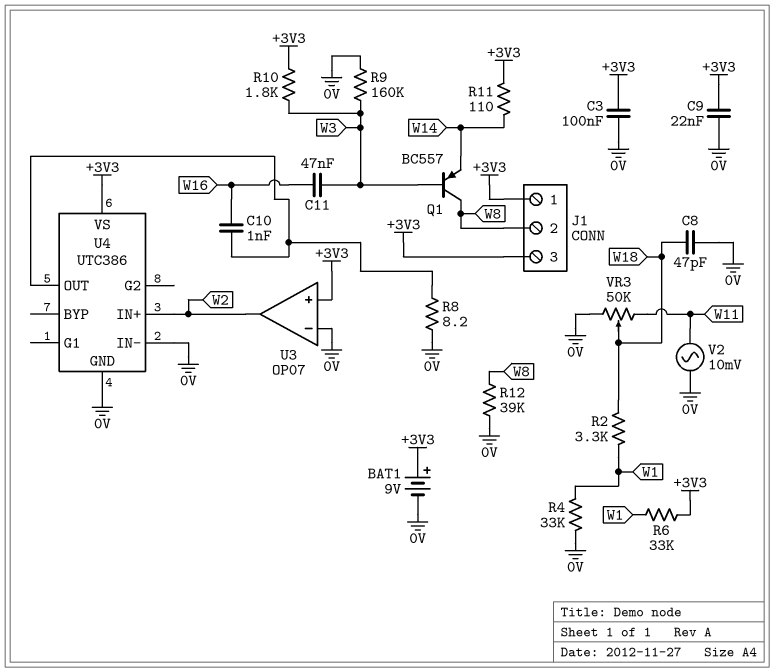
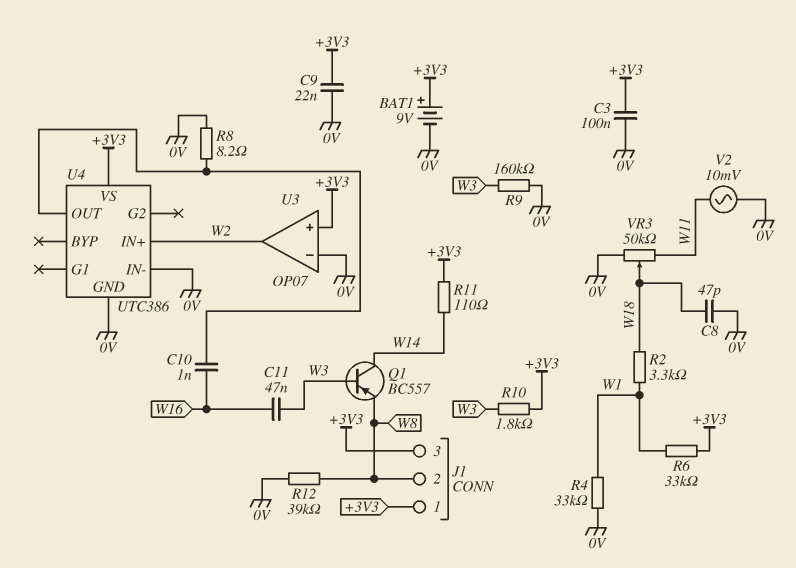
Q1: PNP BC557 (B W3, C W8, E W14) -> PNP BC557 (B W3, C W14, E W8)

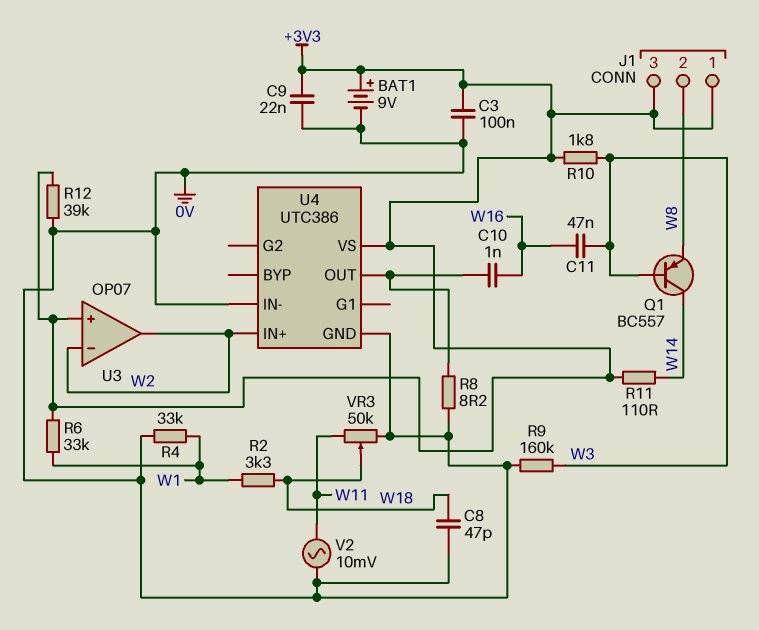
R12: 39k (0V, W8) -> 39k (+3V3, 0V)
U3 pin in-: 0V -> W2

